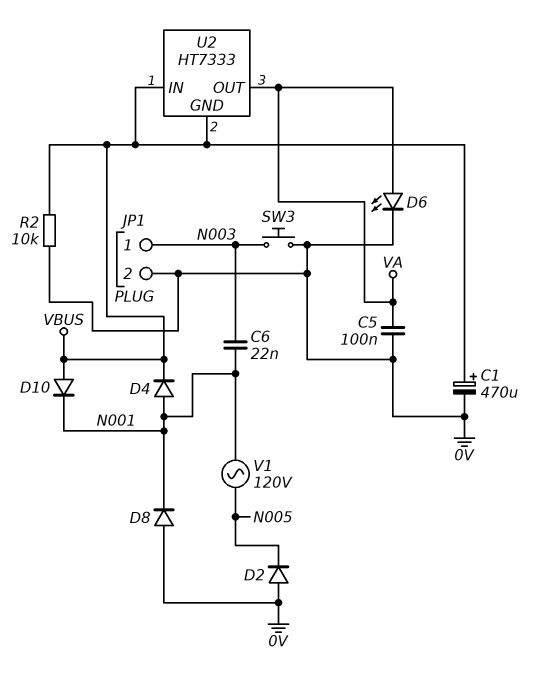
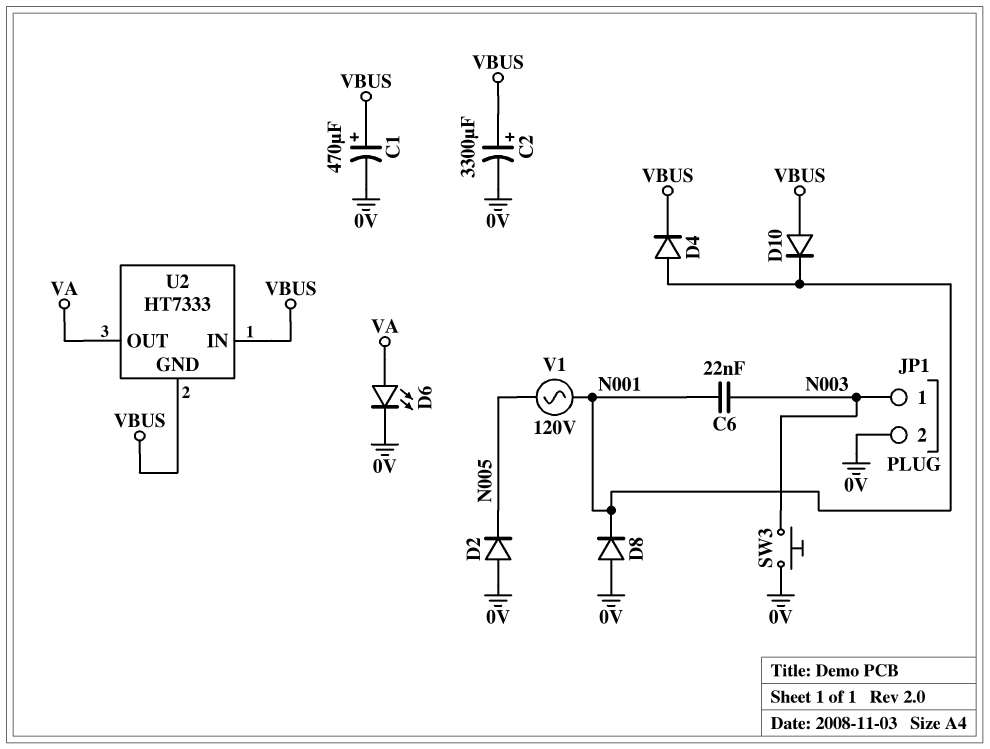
C2: none -> 3300uF (plus VBUS, minus 0V)
C5: 100nF (0V, VA) -> none
R2: 10k (0V, VBUS) -> none

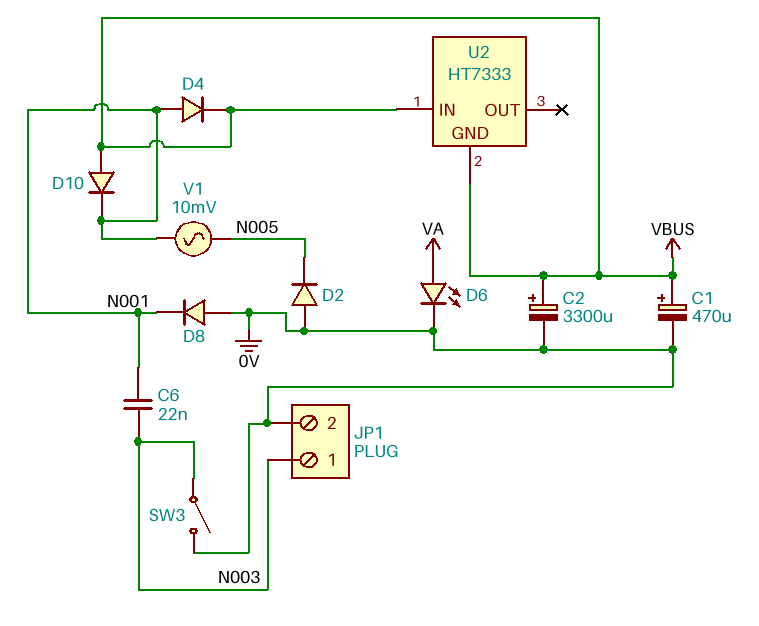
SW3: button (0V, N003) -> switch (0V, N003)
U2 pin OUT: VA -> none
V1: AC 120V (N001, N005) -> AC 10mV (N001, N005)

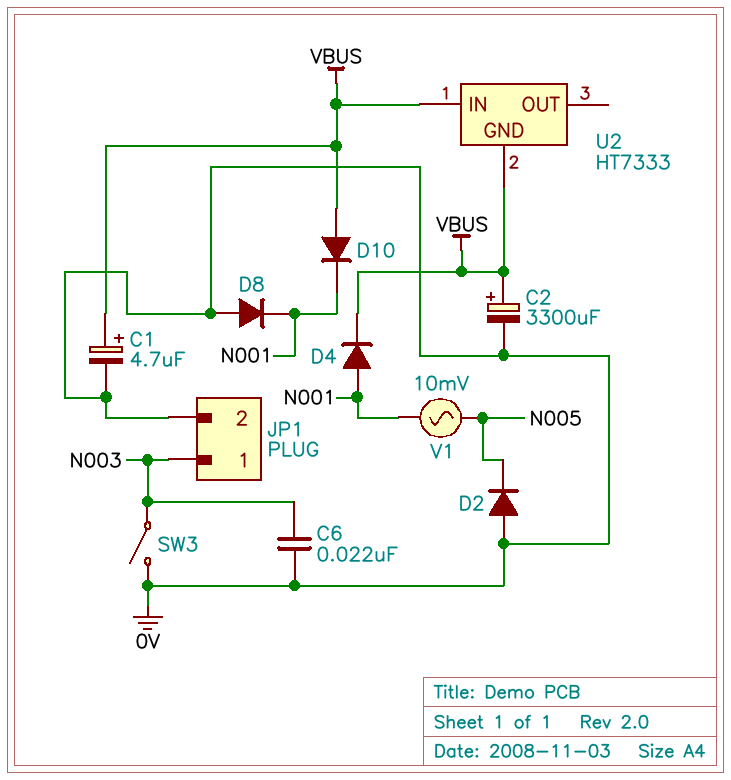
C1: 470uF (plus VBUS, minus 0V) -> 4.7uF (plus VBUS, minus 0V)
C6: 22nF (N001, N003) -> 22nF (0V, N003)
D6: LED (A VA, K 0V) -> none

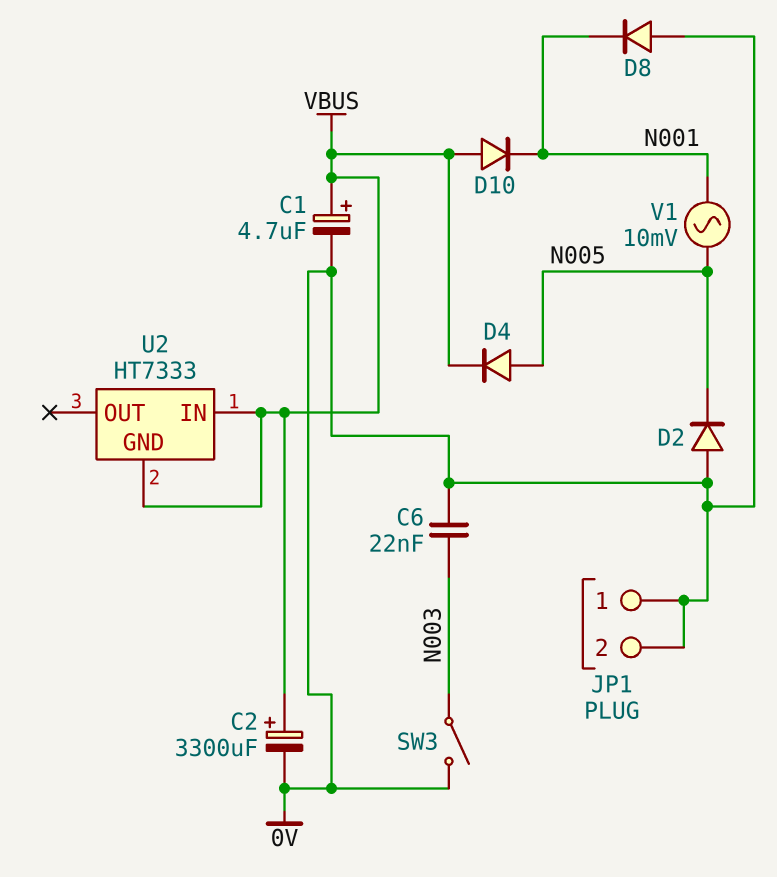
D4: diode (A N001, K VBUS) -> diode (A N005, K VBUS)
JP1 pin 1: N003 -> 0V

